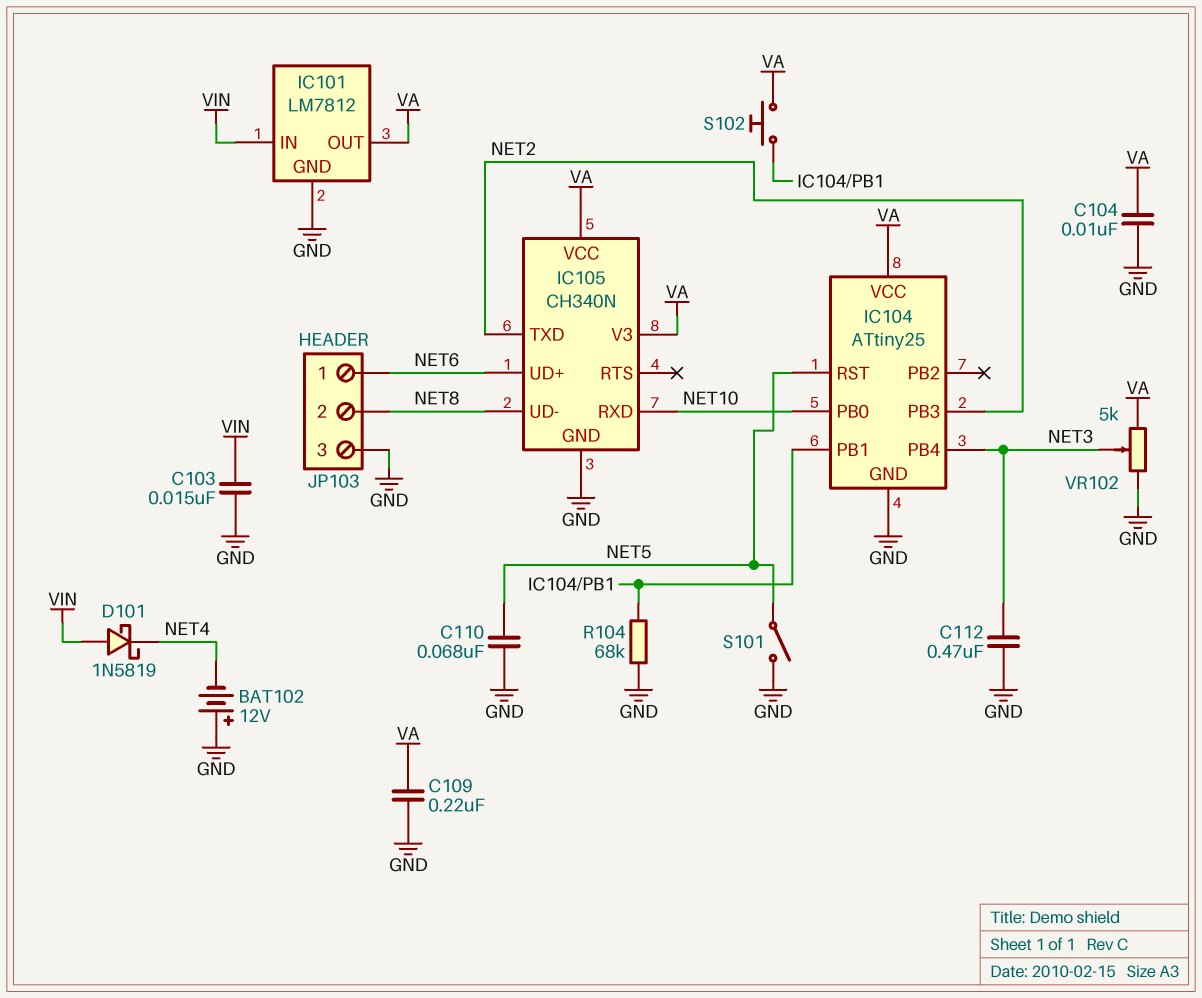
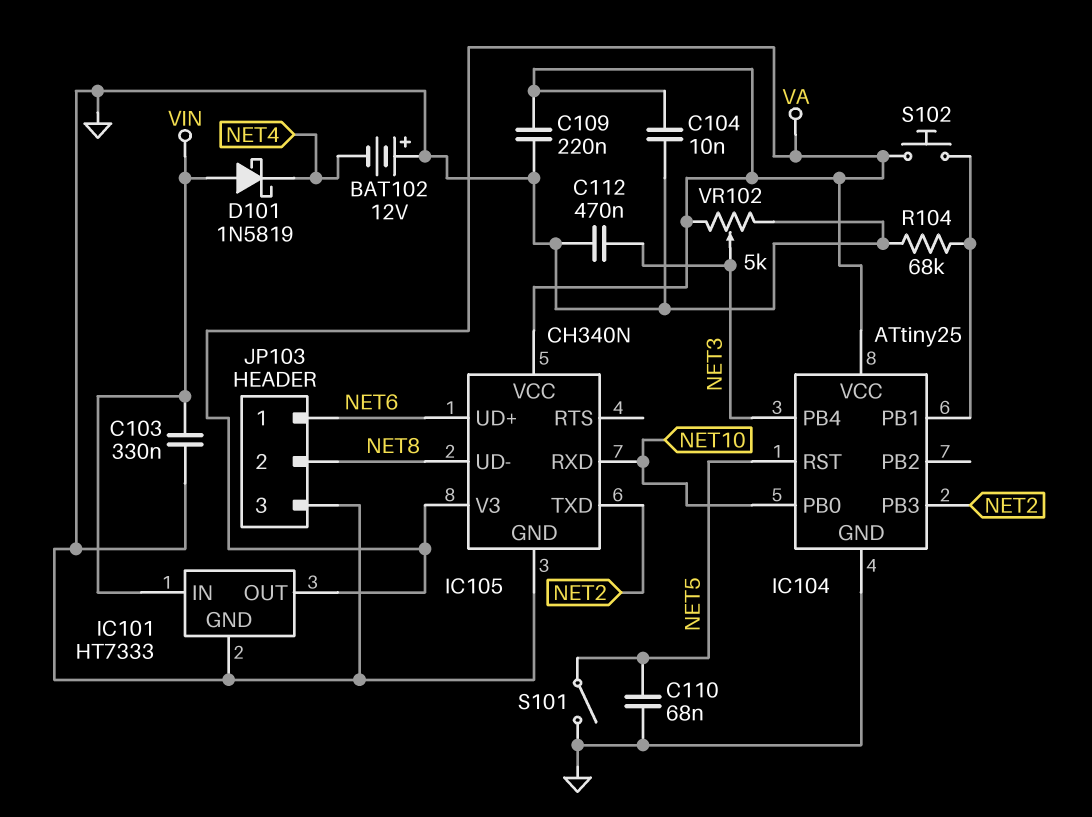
C103: 15nF (GND, VIN) -> 330nF (GND, VIN)
IC101: LM7812 -> HT7333

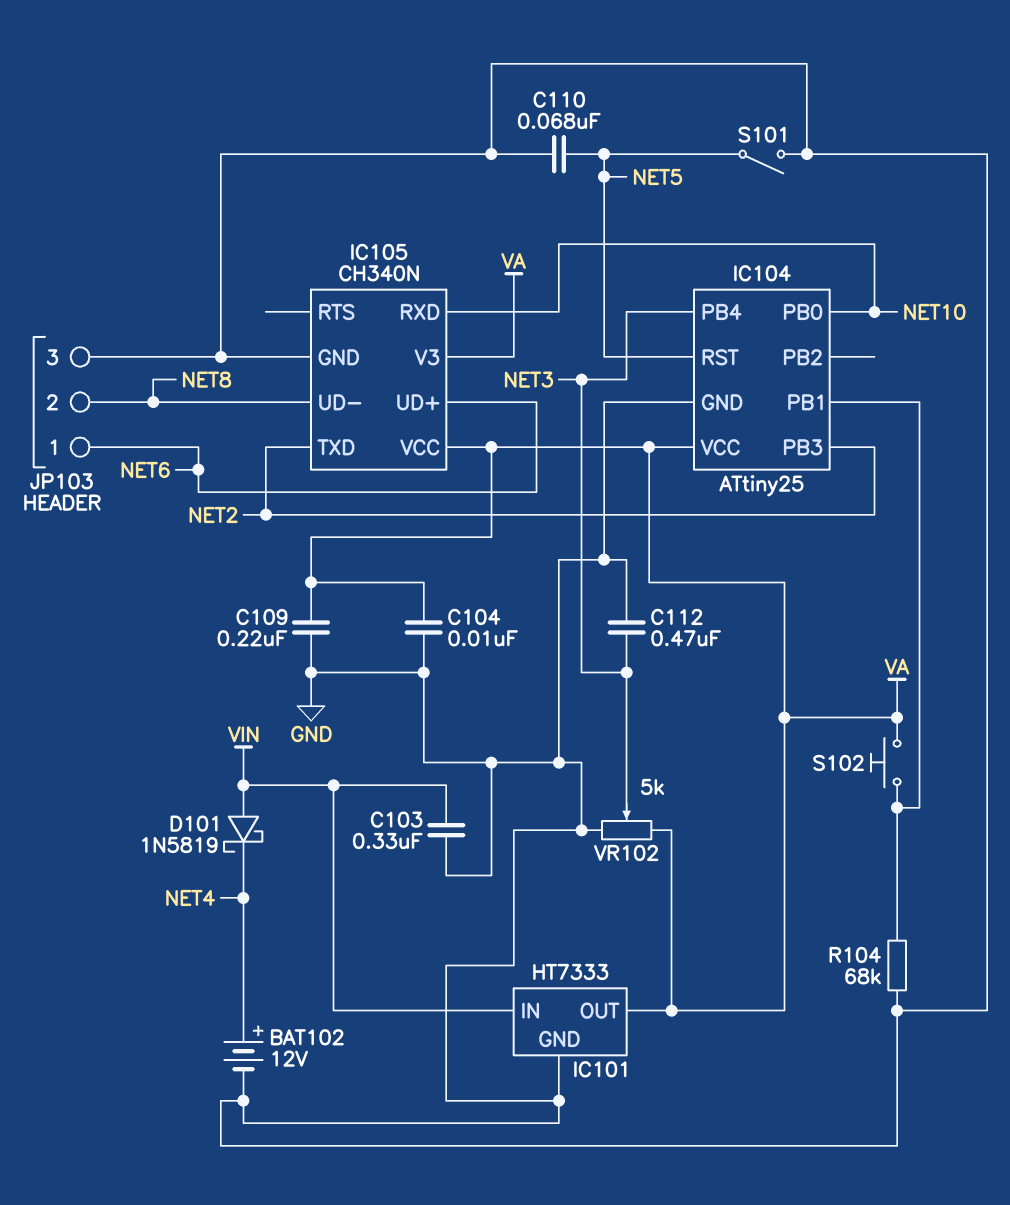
BAT102: 12V (plus GND, minus NET4) -> 12V (plus NET4, minus GND)

